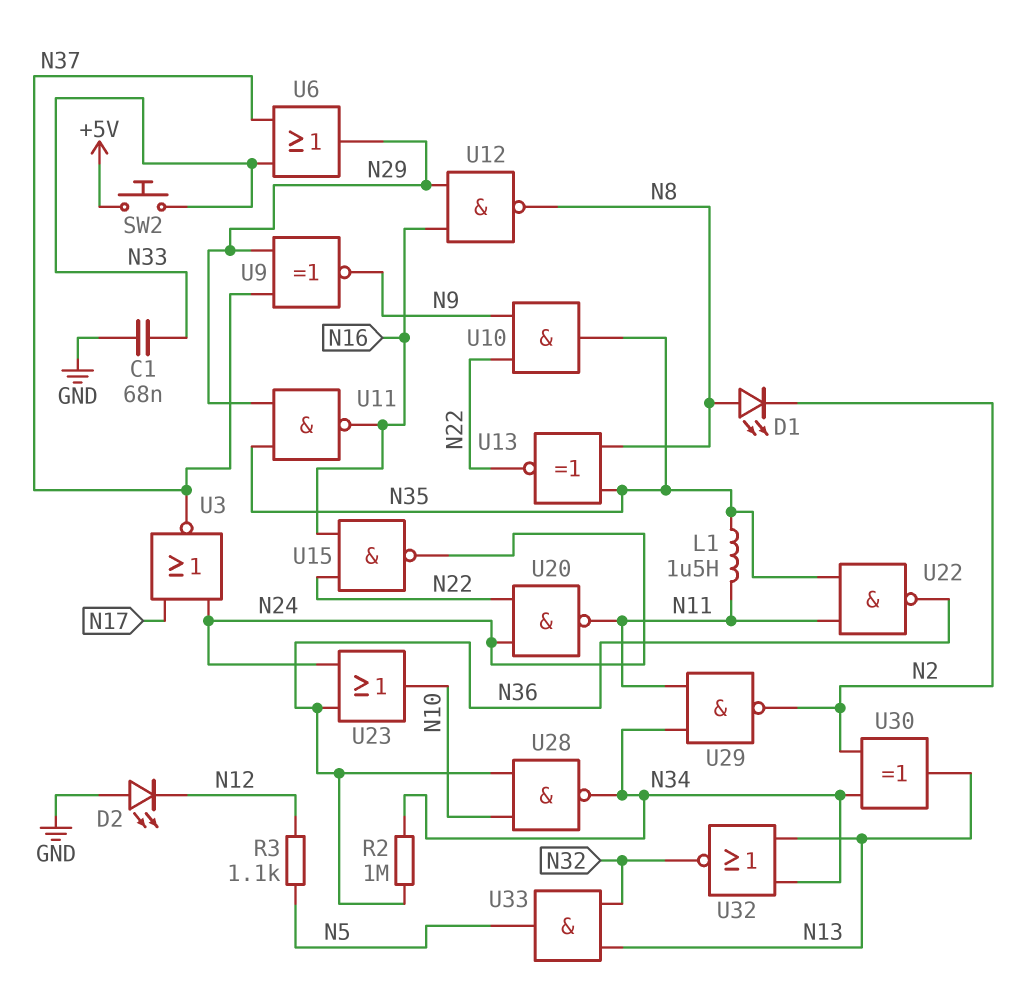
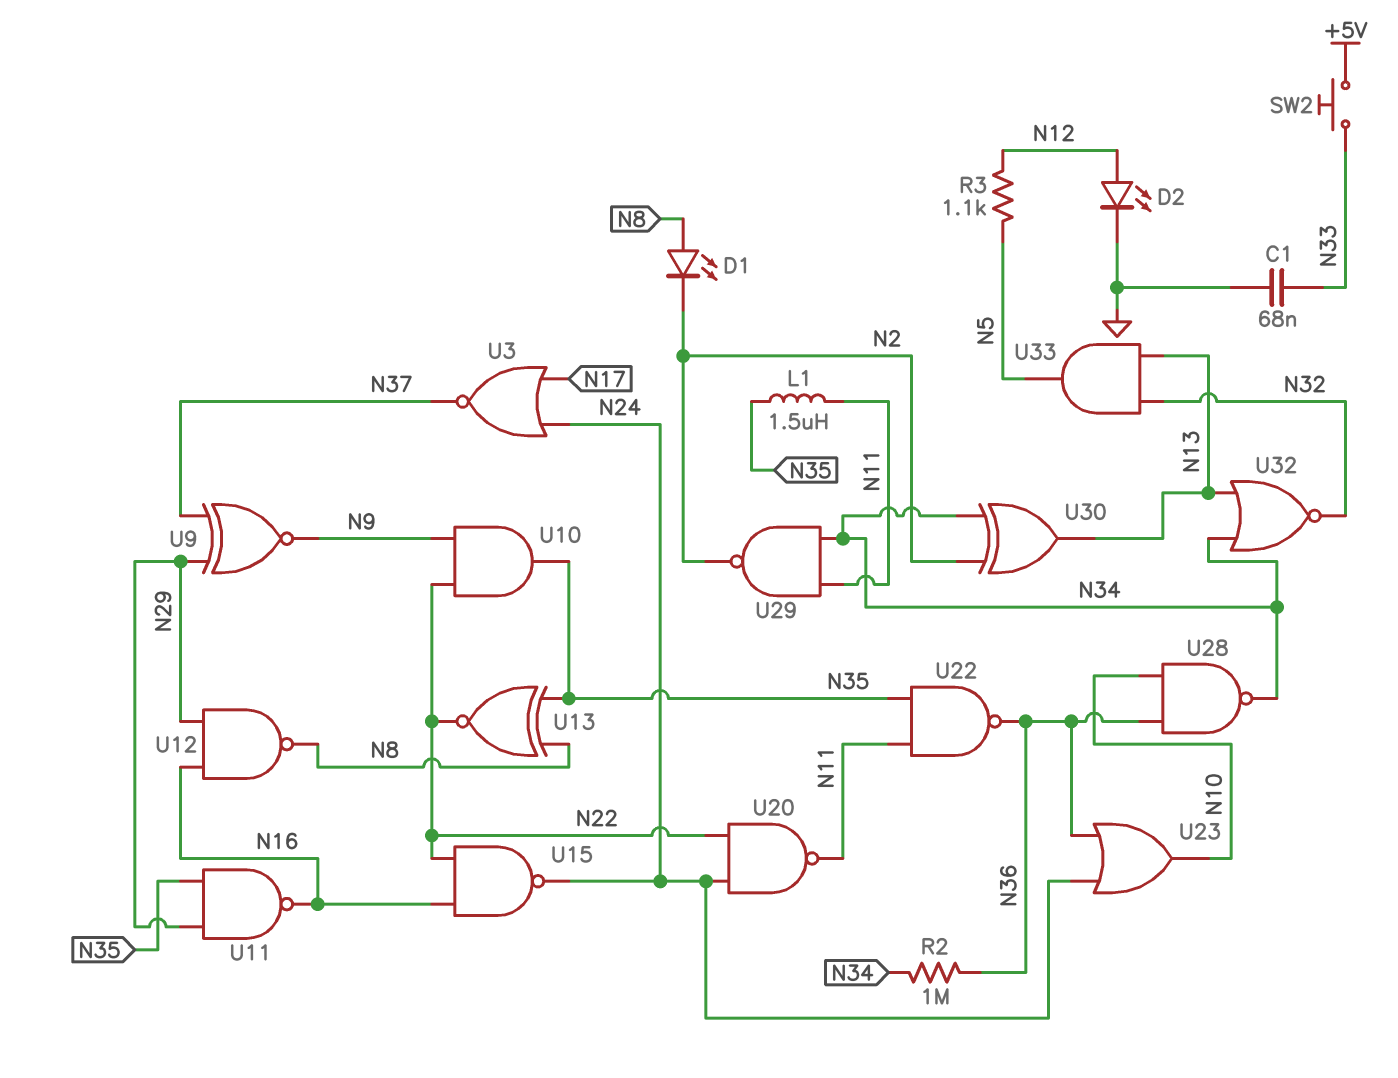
D2: LED (A GND, K N12) -> LED (A N12, K GND)
U6: OR (in N33, in N37, out N29) -> none

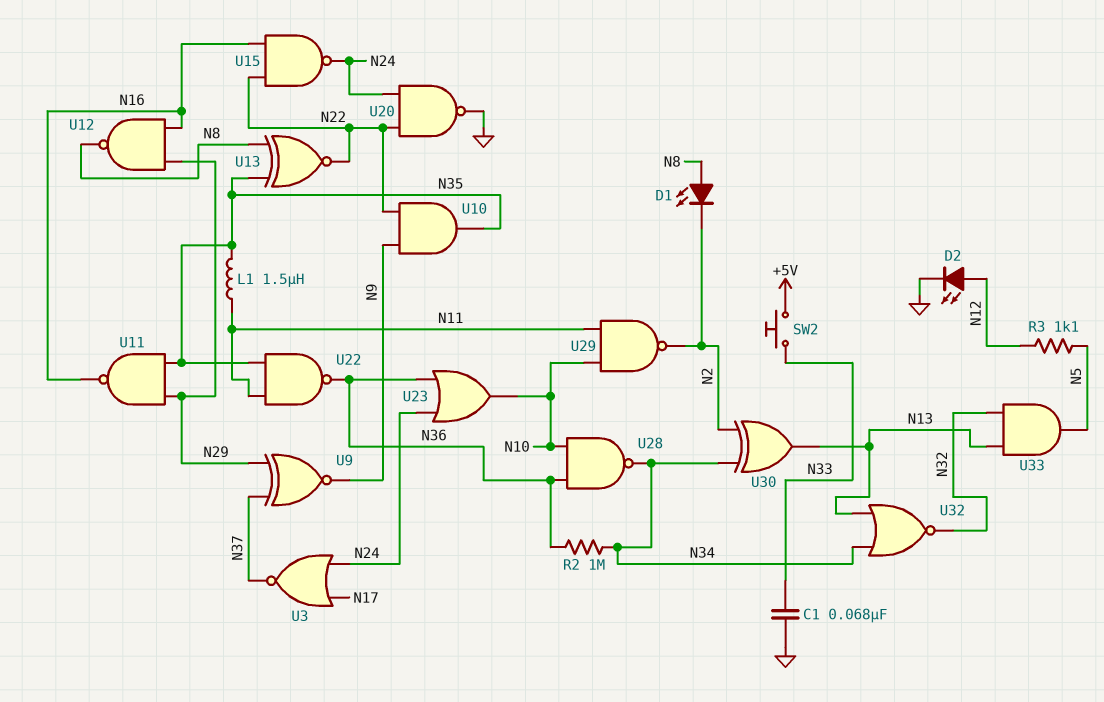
U20: NAND (in N22, in N24, out N11) -> NAND (in N22, in N24, out GND)
U29: NAND (in N11, in N34, out N2) -> NAND (in N10, in N11, out N2)

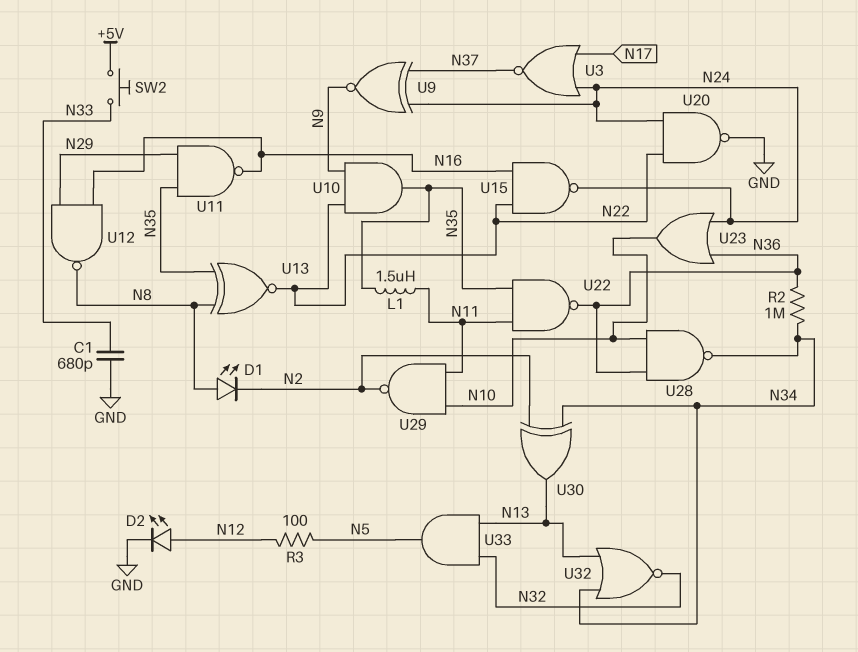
C1: 68nF (GND, N33) -> 680pF (GND, N33)
R3: 1.1k (N5, N12) -> 100 (N5, N12)
U9: XNOR (in N29, in N37, out N9) -> XNOR (in N24, in N37, out N9)

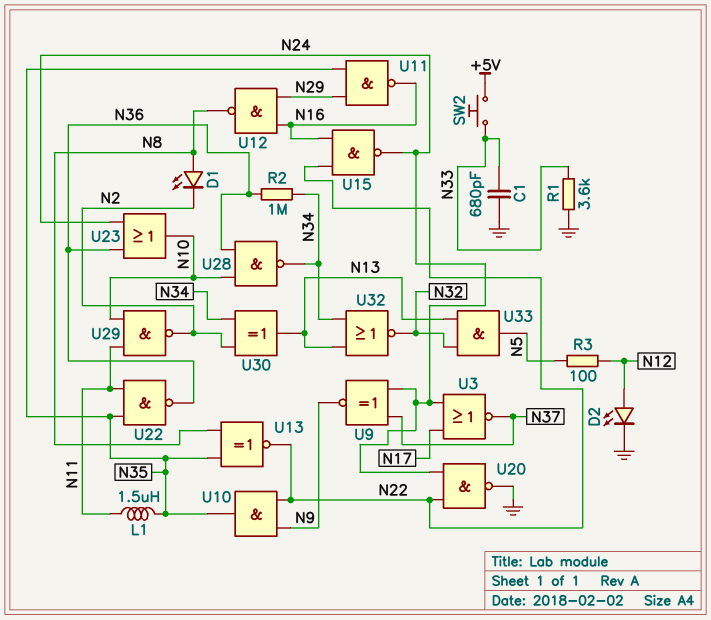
R1: none -> 3.6k (GND, N33)

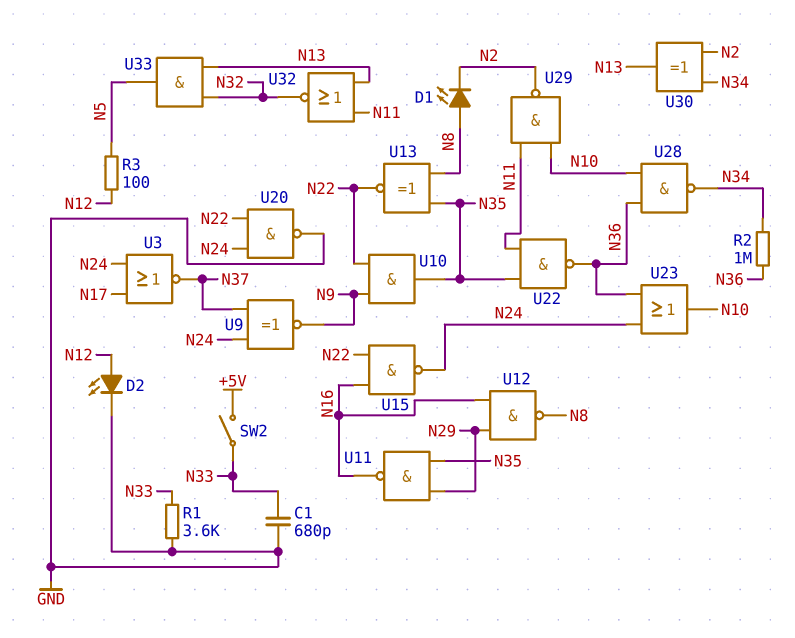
L1: 1.5uH (N11, N35) -> none
SW2: button (+5V, N33) -> switch (+5V, N33)
U32: NOR (in N13, in N34, out N32) -> NOR (in N11, in N13, out N32)

